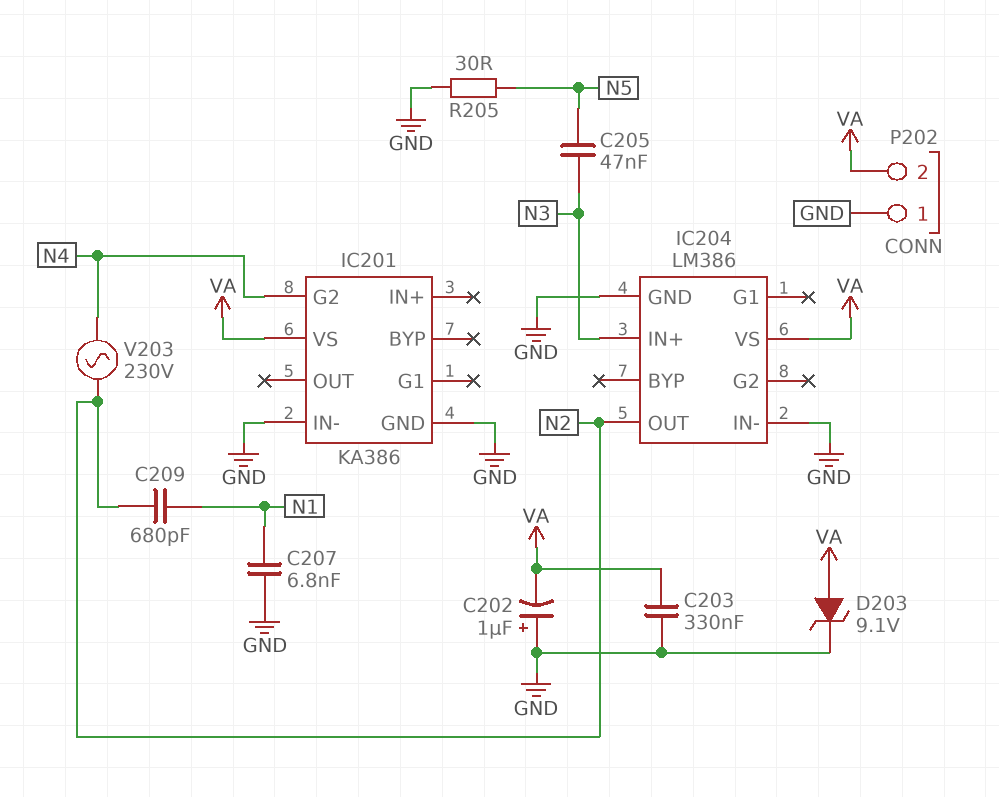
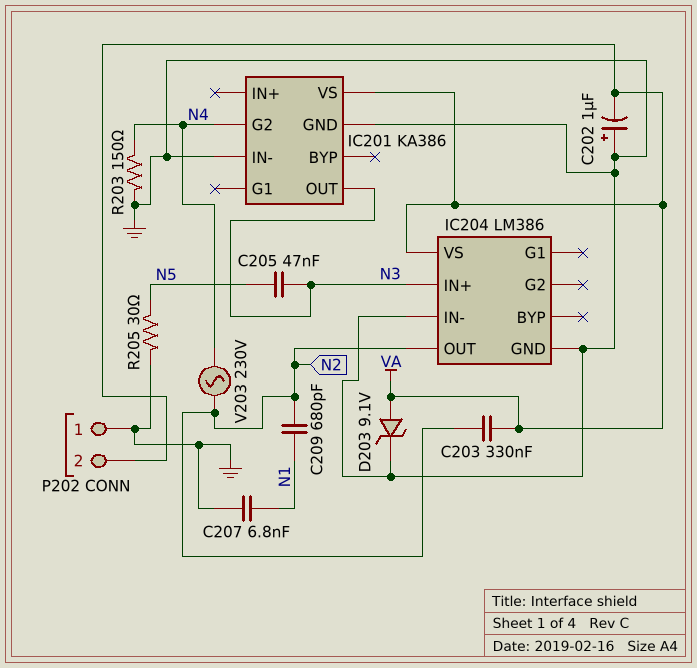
C203: 330nF (GND, VA) -> 330nF (N2, VA)
IC201 pin OUT: none -> N3
R203: none -> 150 (GND, N4)

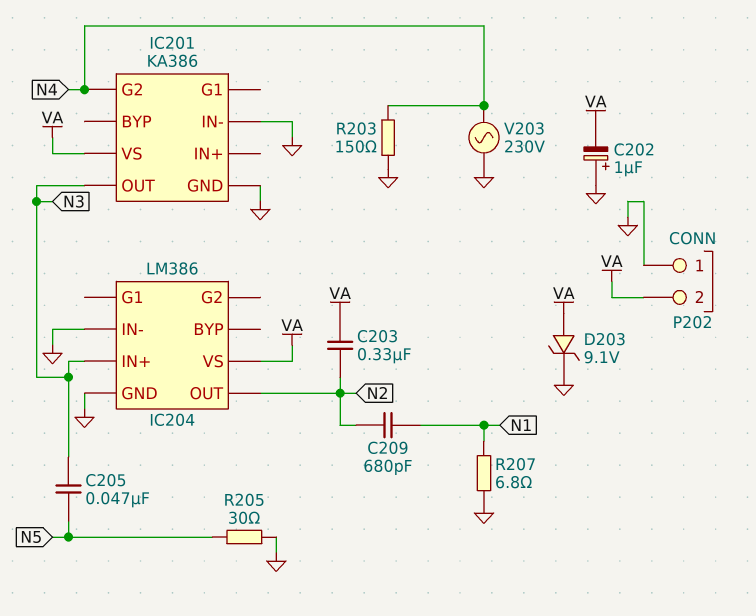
C207: 6.8nF (GND, N1) -> none
R207: none -> 6.8 (GND, N1)
V203: AC 230V (N2, N4) -> AC 230V (GND, N4)

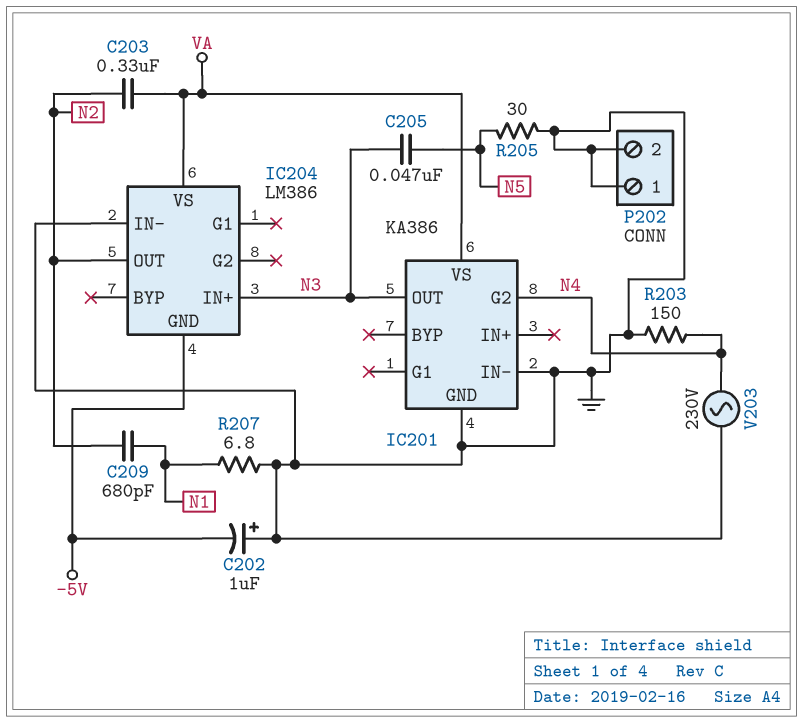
C202: 1uF (plus GND, minus VA) -> 1uF (plus GND, minus -5V)
D203: zener 9.1V (A VA, K GND) -> none
IC204 pin GND: GND -> -5V
P202 pin 2: VA -> GND

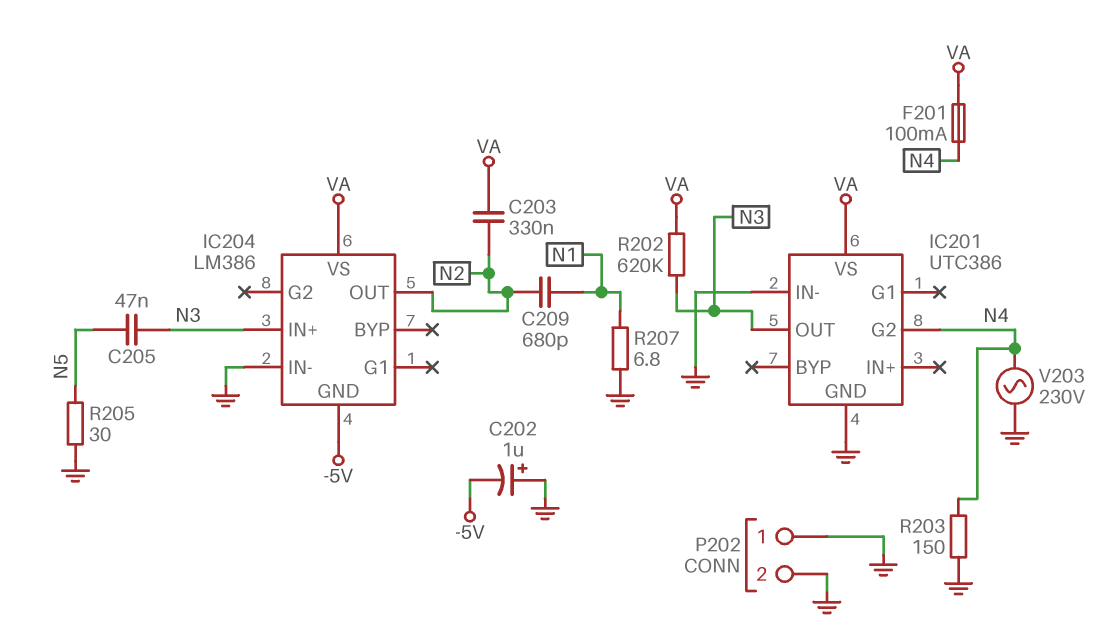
F201: none -> 100mA (N4, VA)
IC201: KA386 -> UTC386
R202: none -> 620k (N3, VA)

